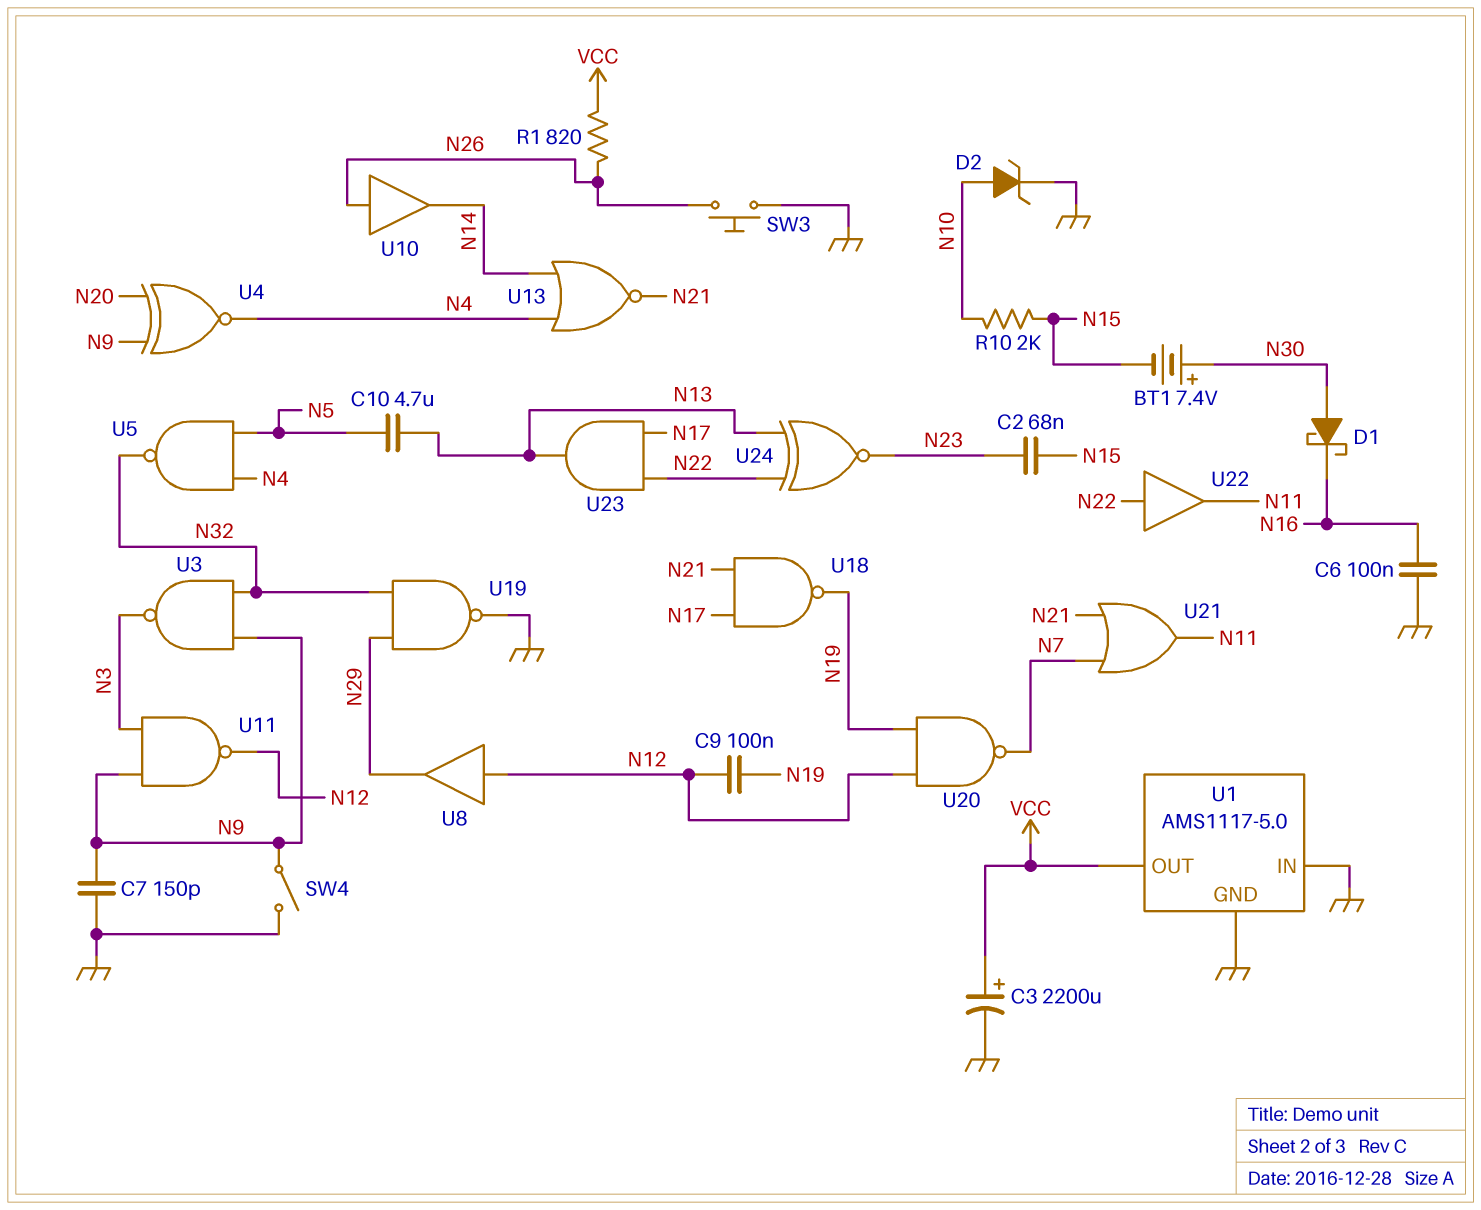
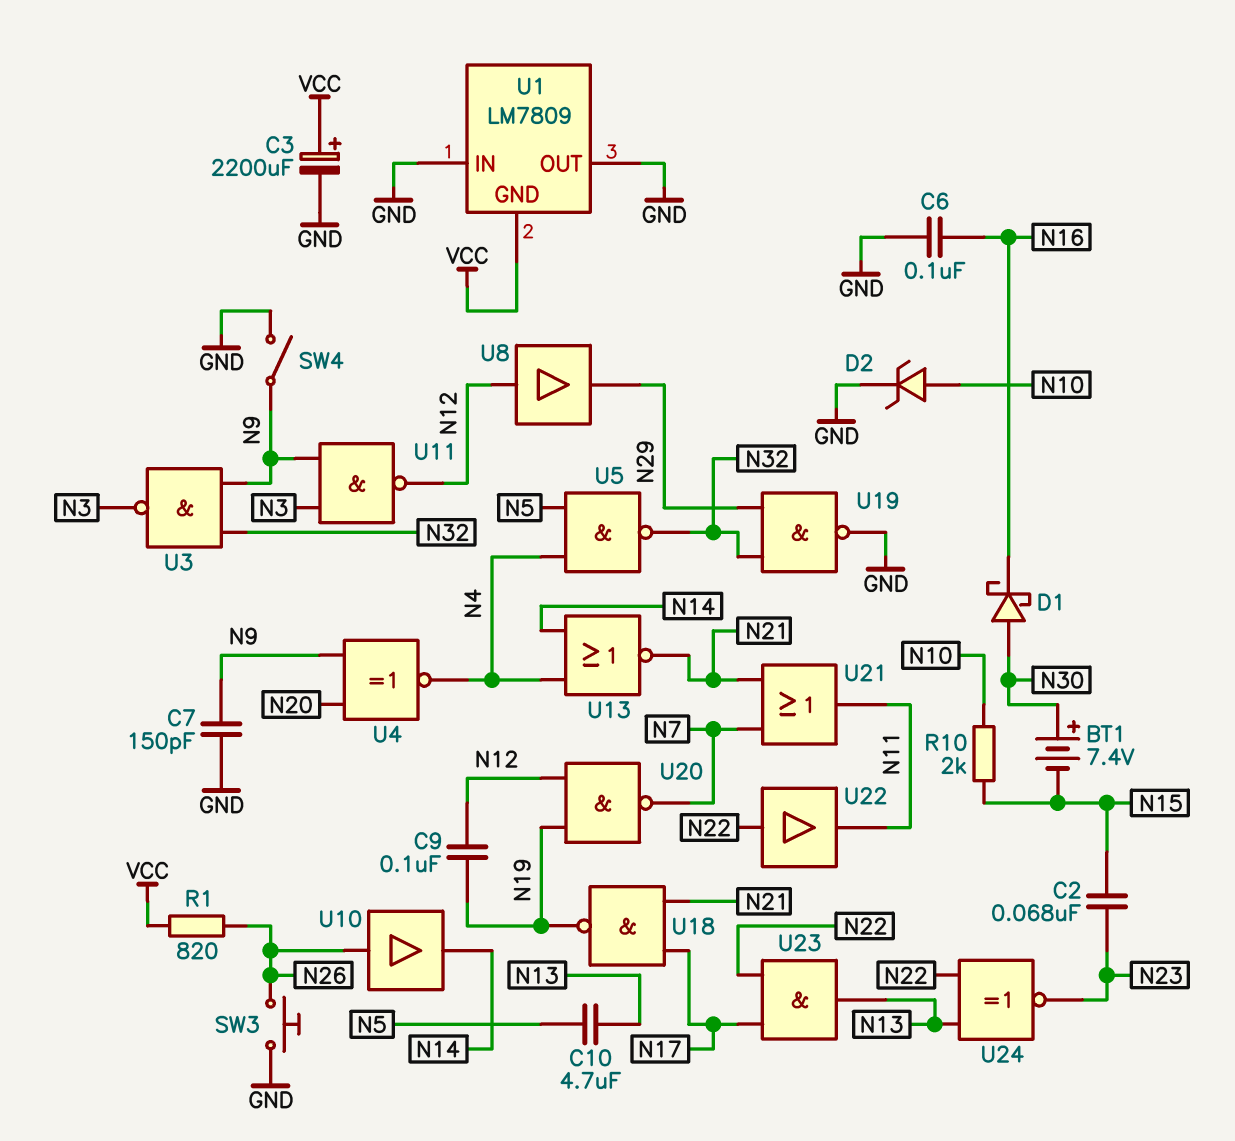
U1: AMS1117-5.0 -> LM7809
U1 pin GND: GND -> VCC
U1 pin OUT: VCC -> GND

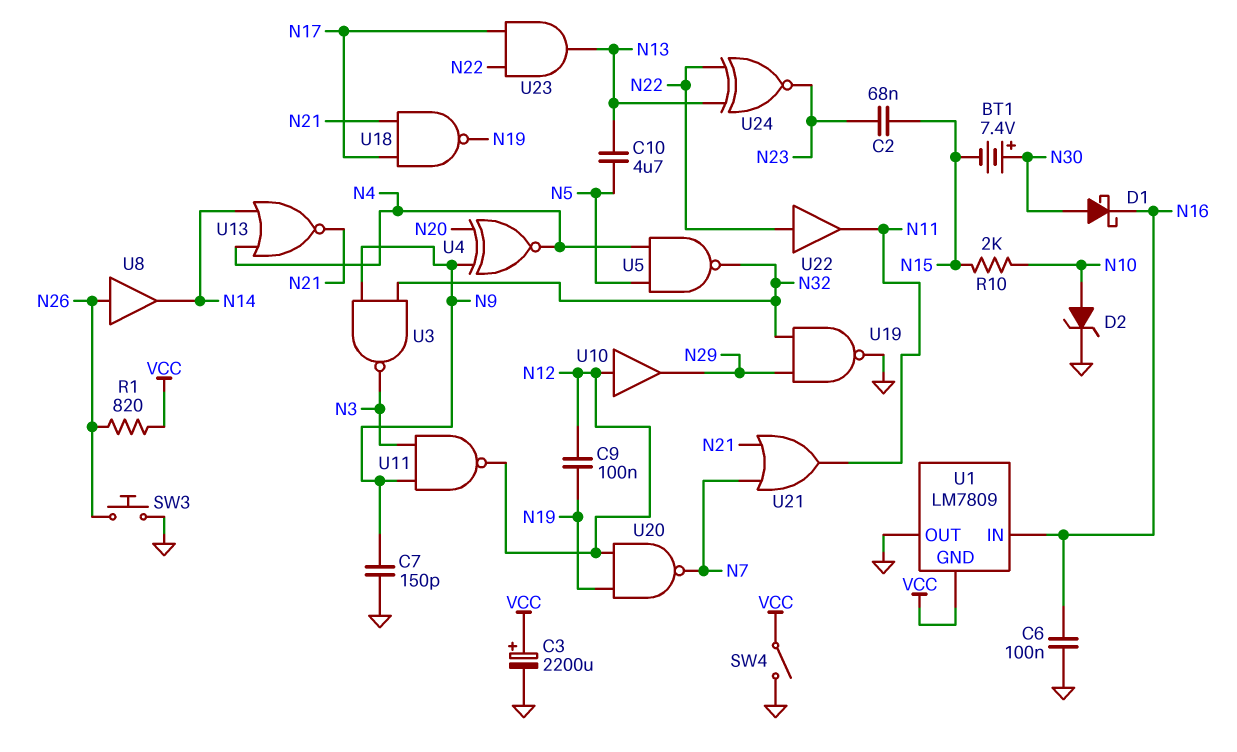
SW4: switch (GND, N9) -> switch (GND, VCC)
U1 pin IN: GND -> N16
U8: buffer (in N12, out N29) -> buffer (in N26, out N14)
U10: buffer (in N26, out N14) -> buffer (in N12, out N29)

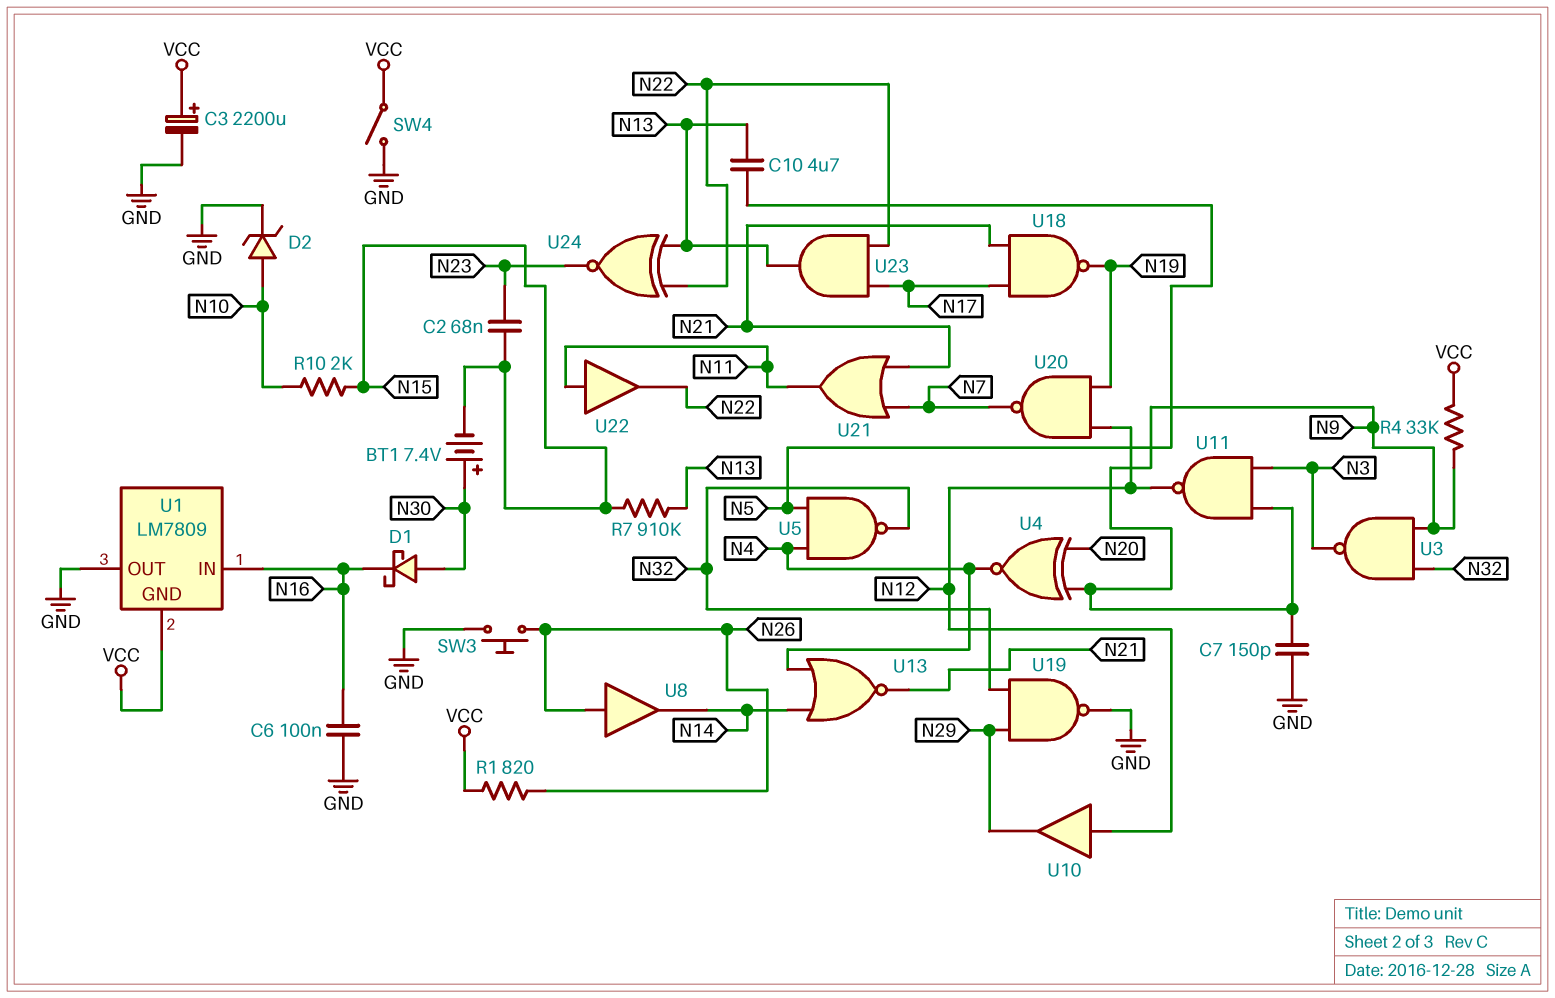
C9: 100nF (N12, N19) -> none
R4: none -> 33k (N9, VCC)
R7: none -> 910k (N13, N15)
U22: buffer (in N22, out N11) -> buffer (in N11, out N22)

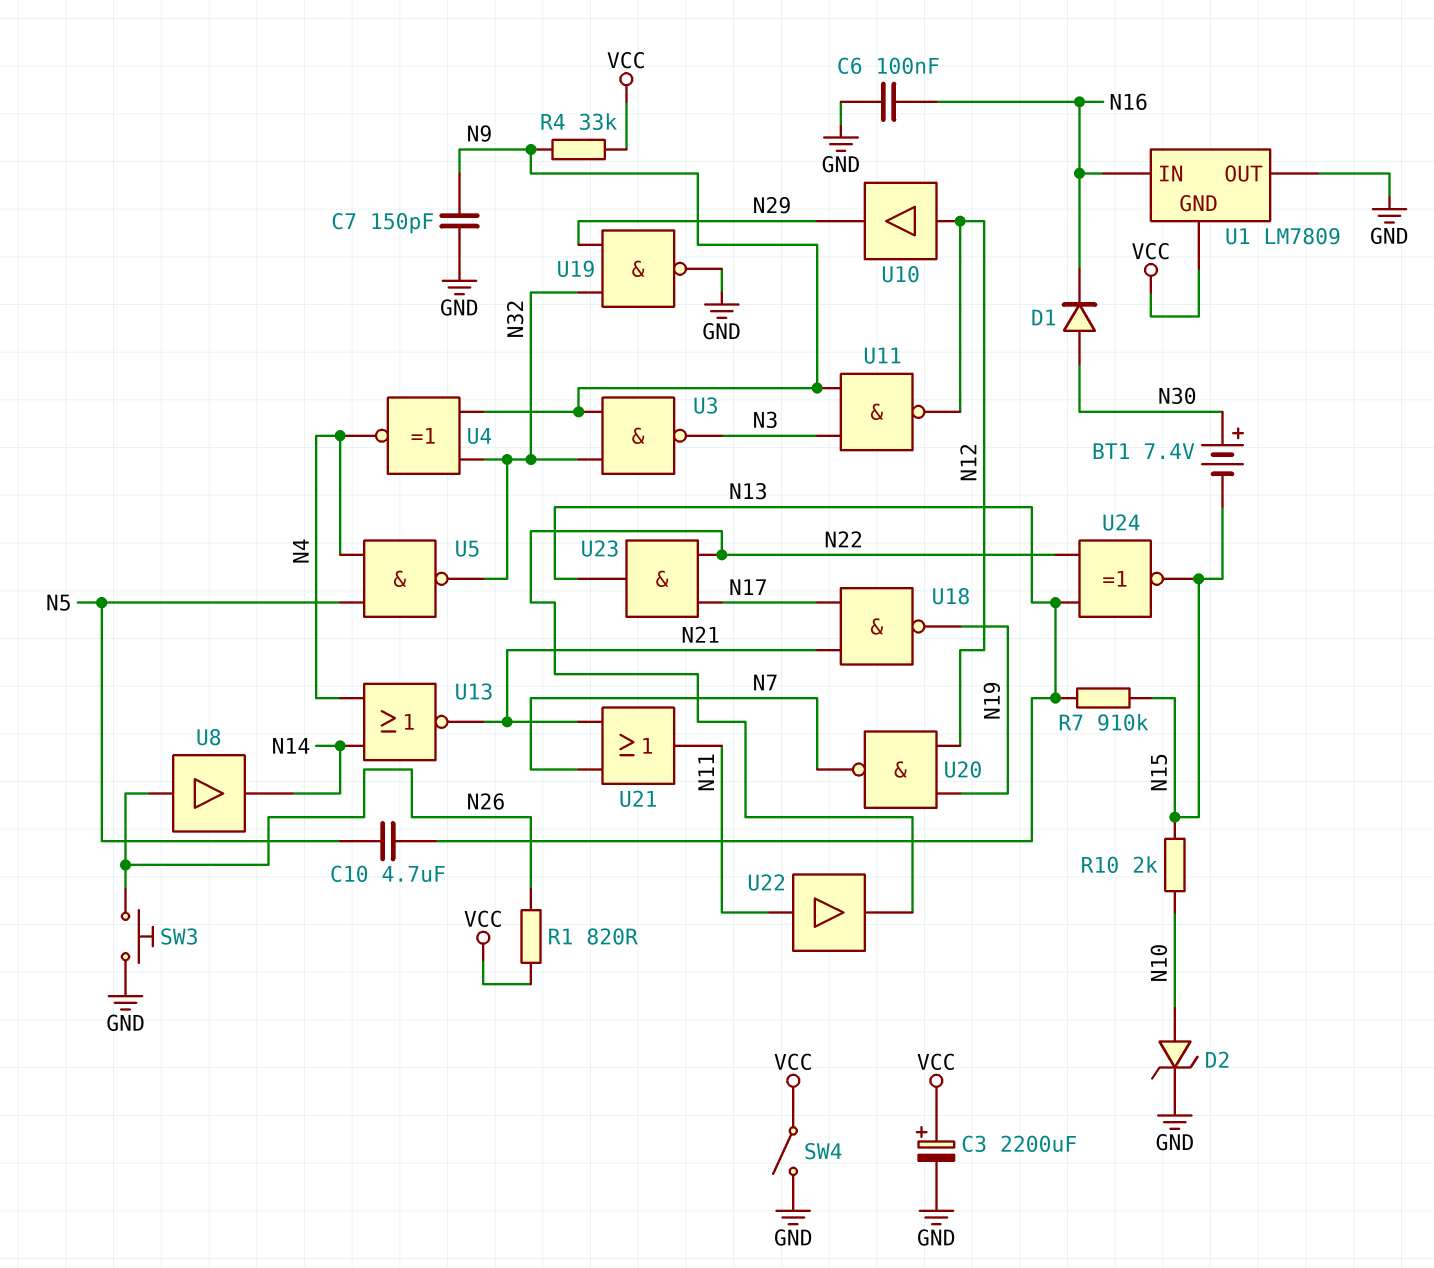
C2: 68nF (N15, N23) -> none
D1: schottky (A N30, K N16) -> diode (A N30, K N16)
U4: XNOR (in N9, in N20, out N4) -> XNOR (in N9, in N32, out N4)
U24: XNOR (in N13, in N22, out N23) -> XNOR (in N13, in N22, out N15)

